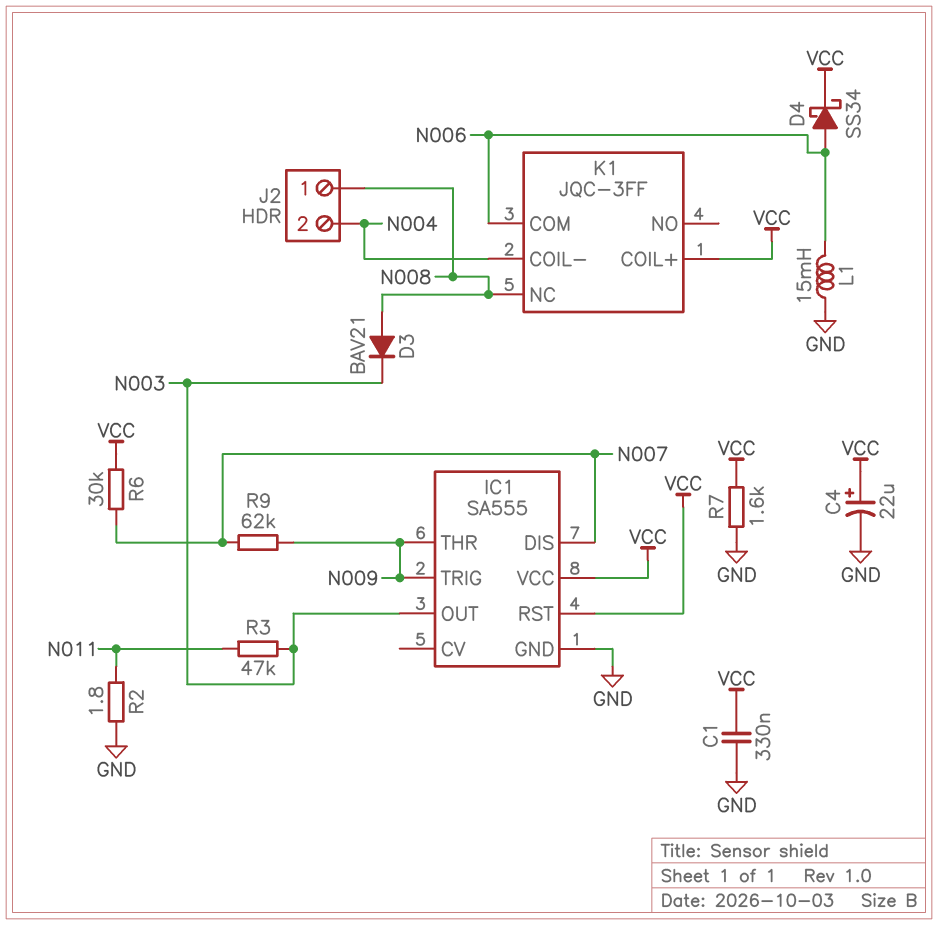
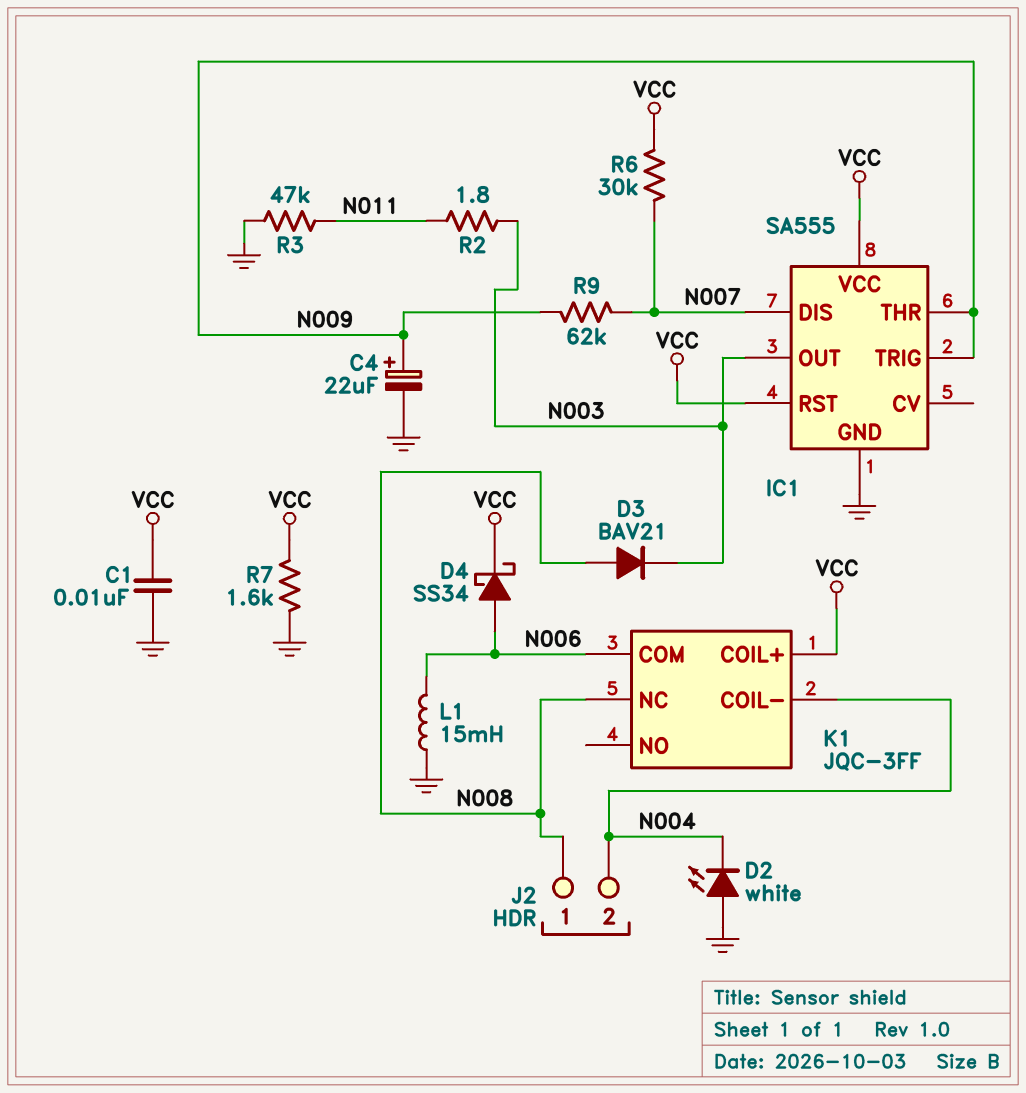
C1: 330nF (GND, VCC) -> 10nF (GND, VCC)
C4: 22uF (plus VCC, minus GND) -> 22uF (plus N009, minus GND)
D2: none -> LED white (A GND, K N004)
R2: 1.8 (GND, N011) -> 1.8 (N003, N011)
R3: 47k (N003, N011) -> 47k (GND, N011)

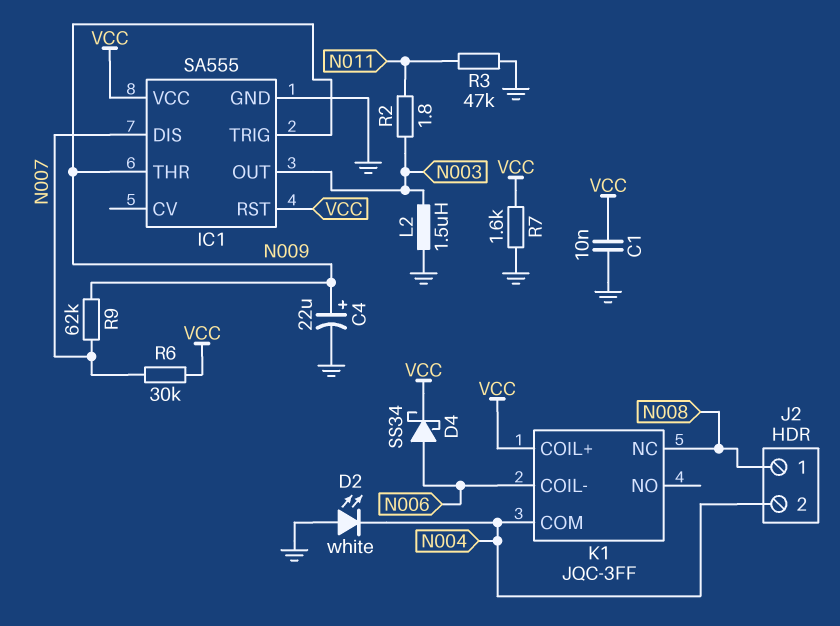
D3: diode BAV21 (A N008, K N003) -> none
K1 pin COIL-: N004 -> N006
K1 pin COM: N006 -> N004
L1: 15mH (GND, N006) -> none
L2: none -> 1.5uH (GND, N003)

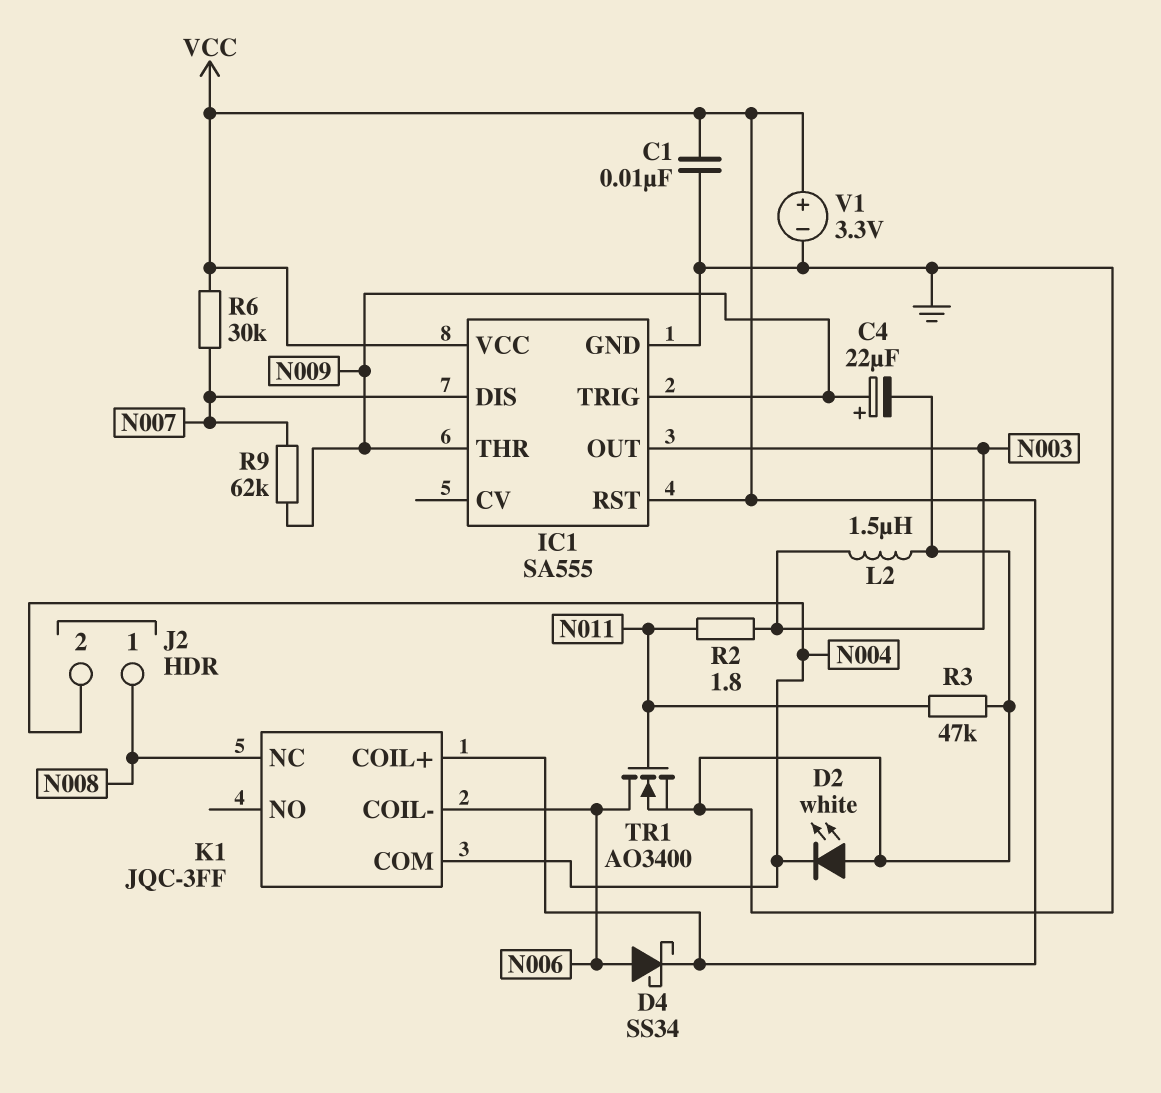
R7: 1.6k (GND, VCC) -> none
TR1: none -> NMOS AO3400 (G N011, D N006, S GND)
V1: none -> 3.3V (plus VCC, minus GND)

